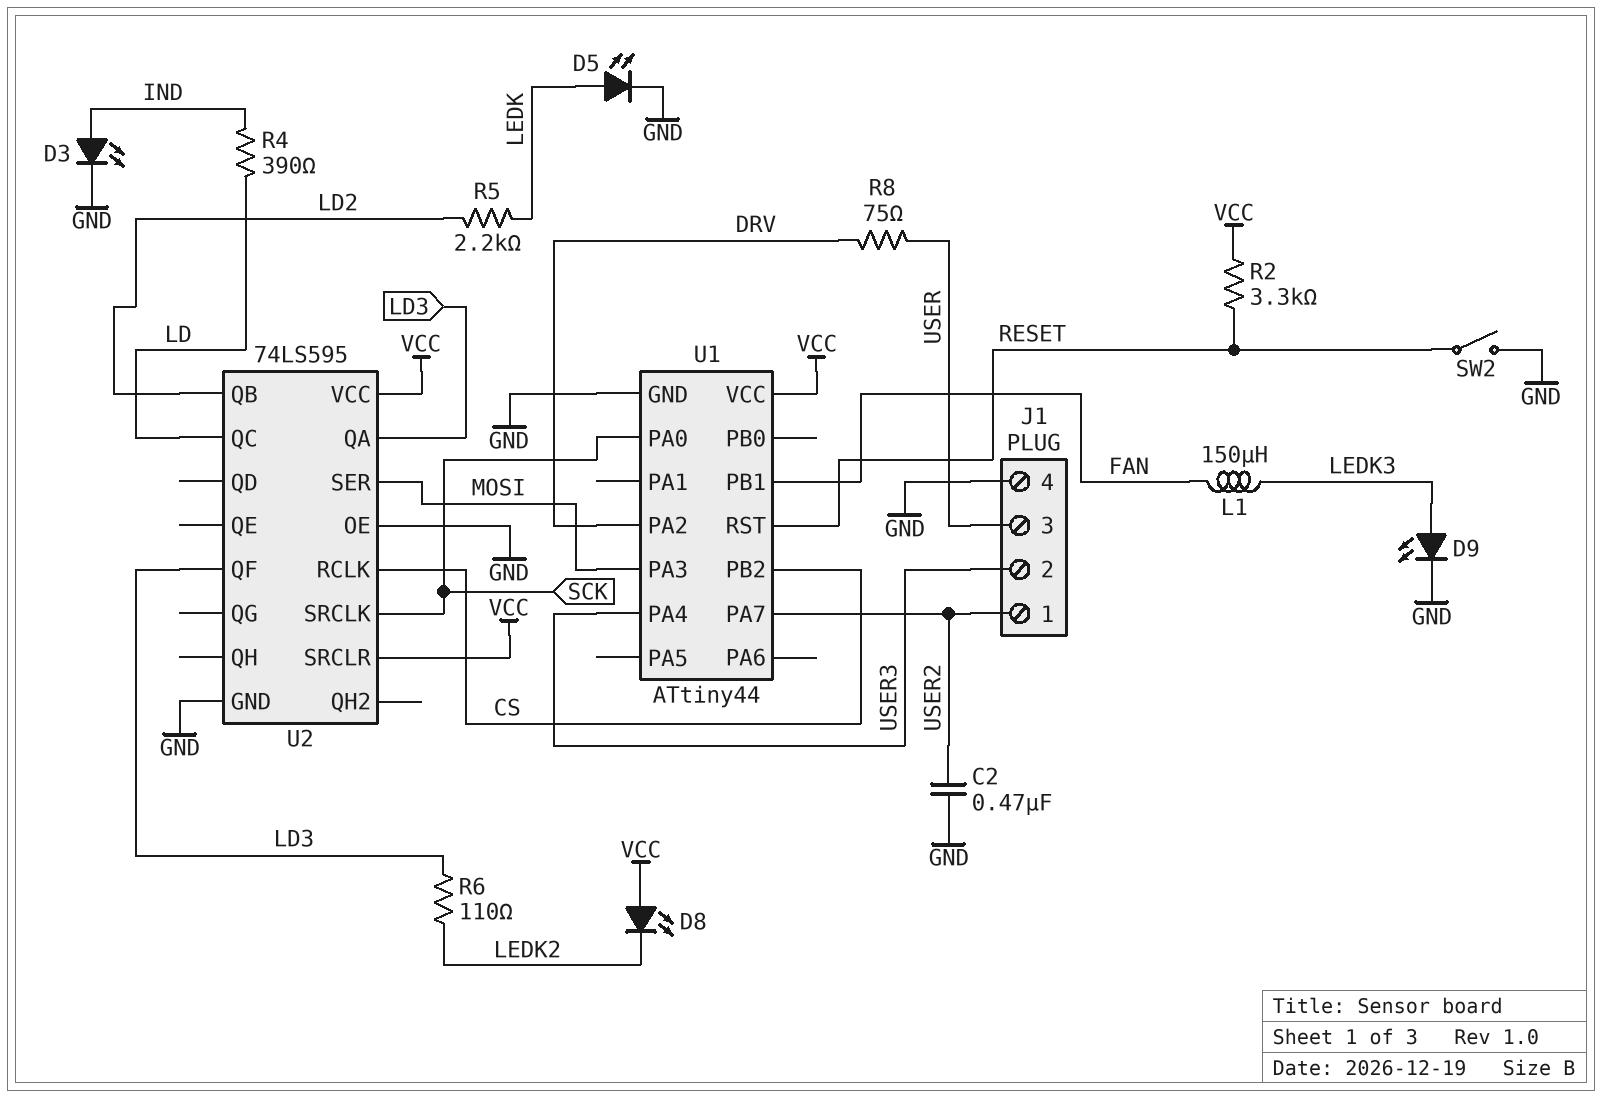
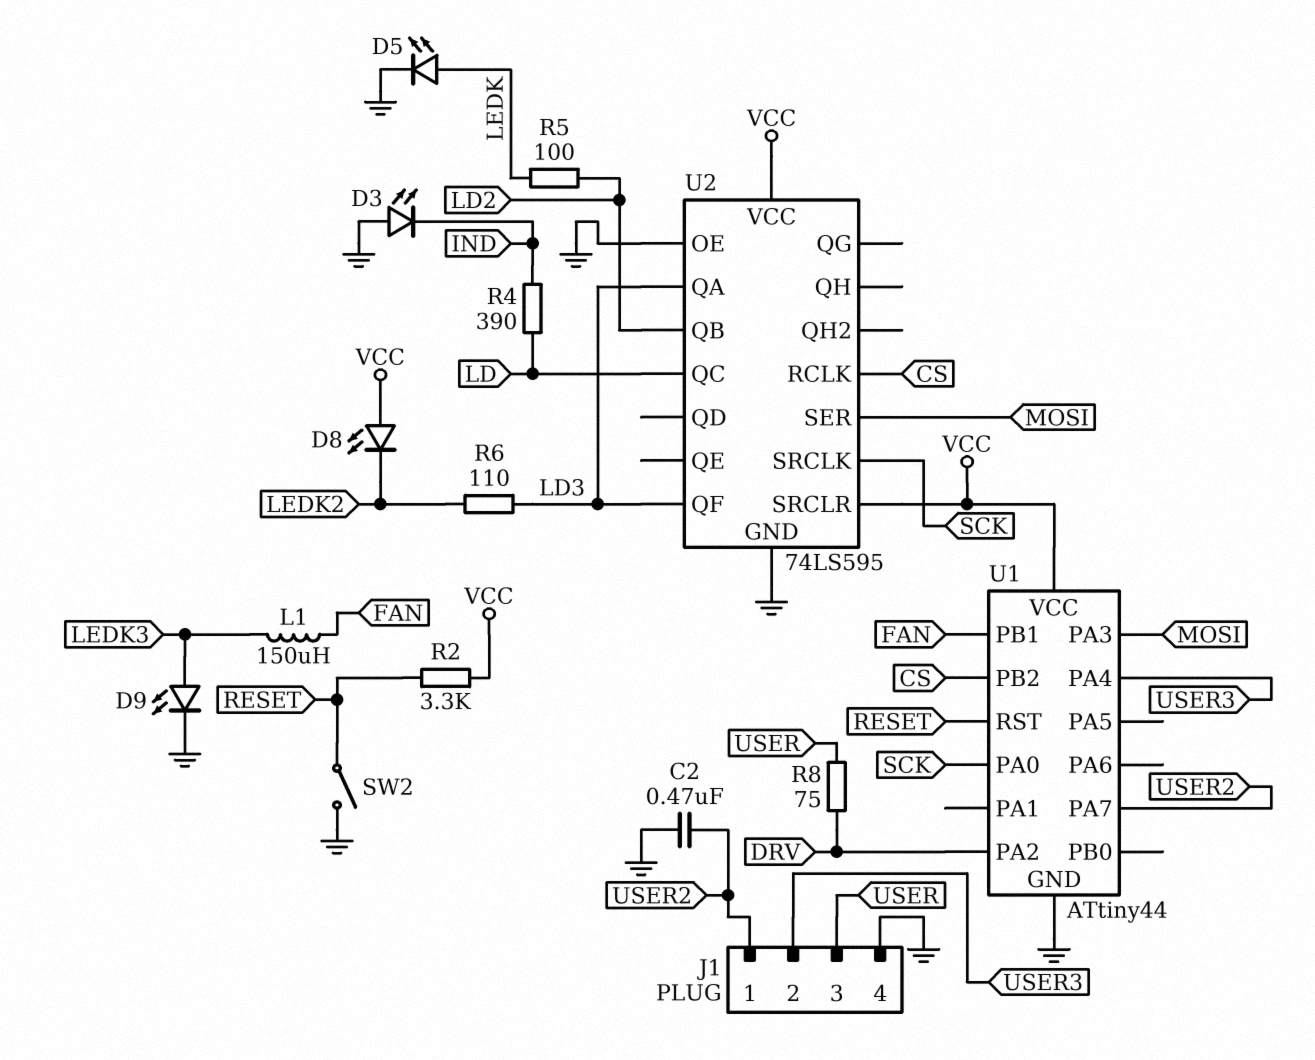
D3: LED (A IND, K GND) -> LED (A GND, K IND)
R5: 2.2k (LD2, LEDK) -> 100 (LD2, LEDK)

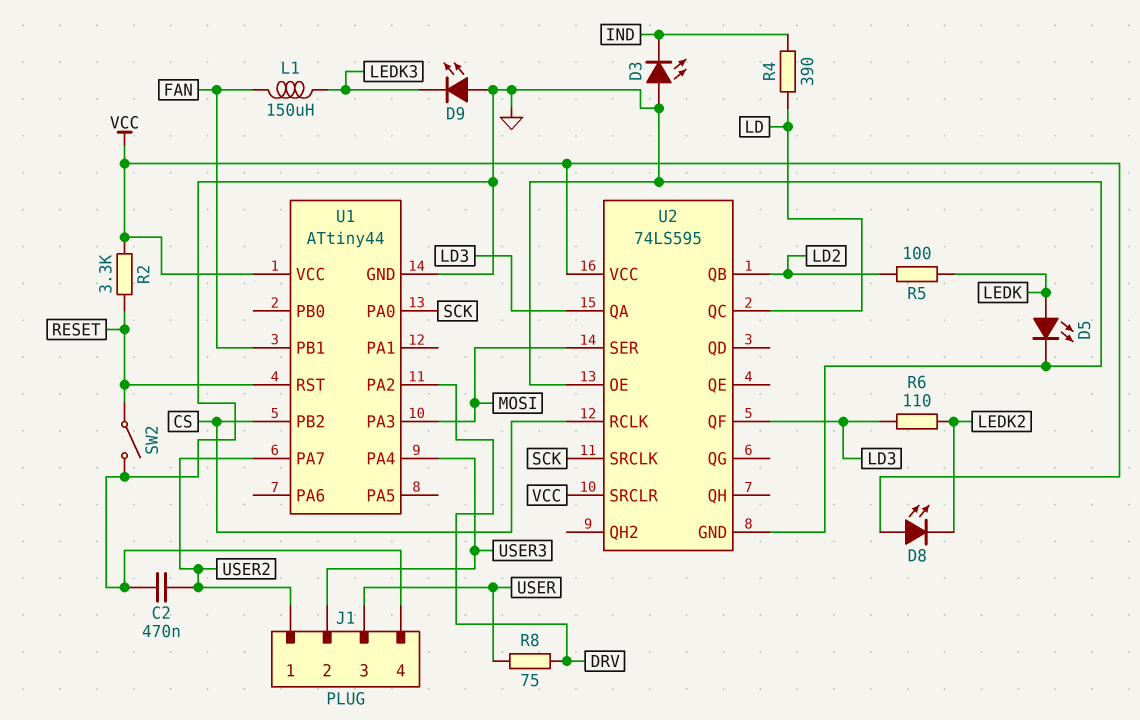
D9: LED (A LEDK3, K GND) -> LED (A GND, K LEDK3)

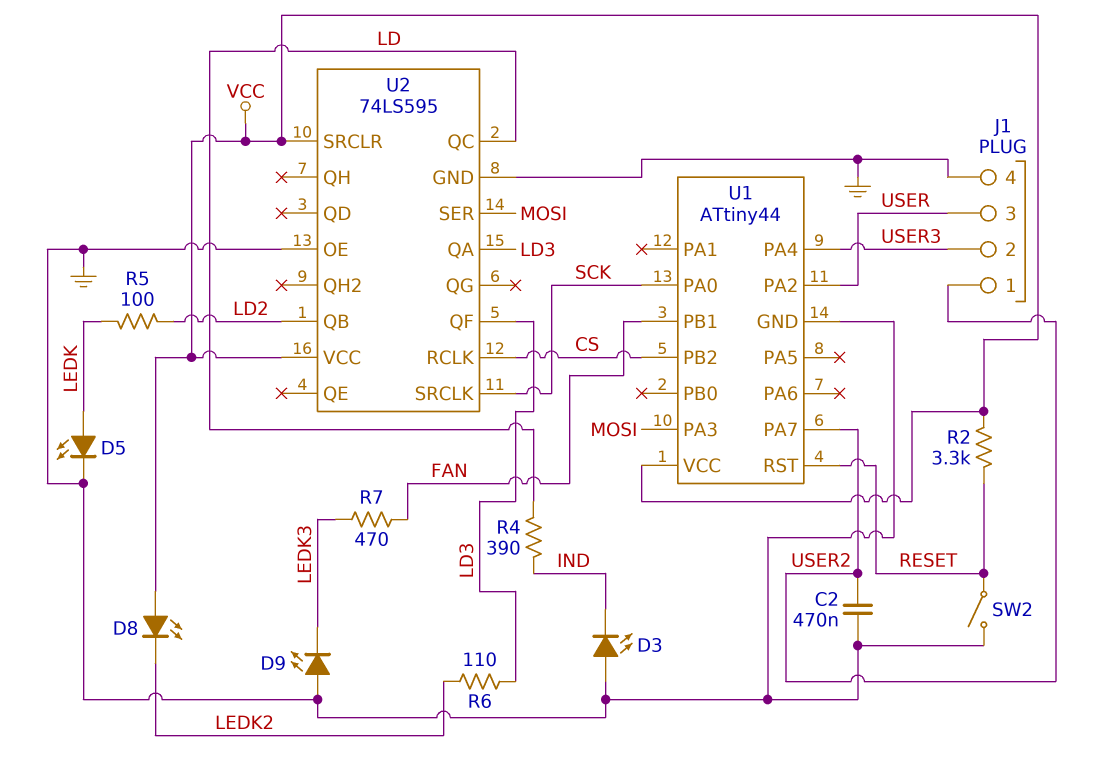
L1: 150uH (FAN, LEDK3) -> none
R7: none -> 470 (FAN, LEDK3)
R8: 75 (DRV, USER) -> none
U1 pin PA2: DRV -> USER

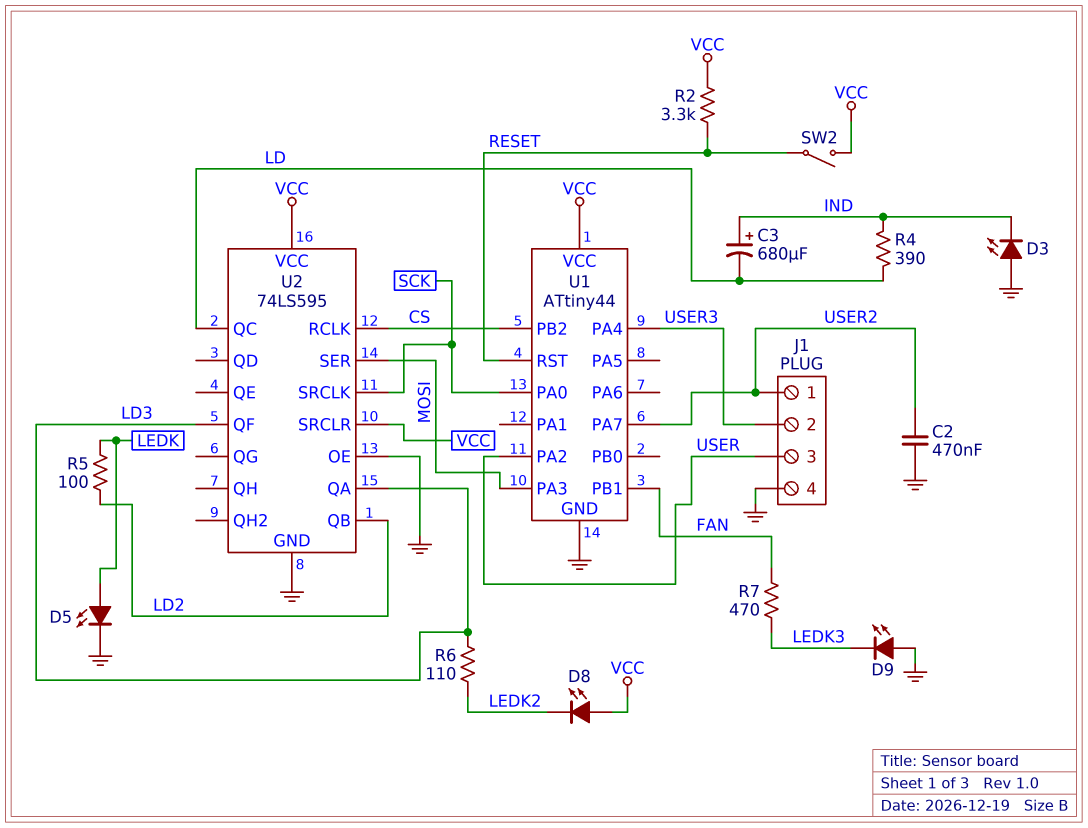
C3: none -> 680uF (plus IND, minus LD)
SW2: switch (GND, RESET) -> switch (RESET, VCC)

